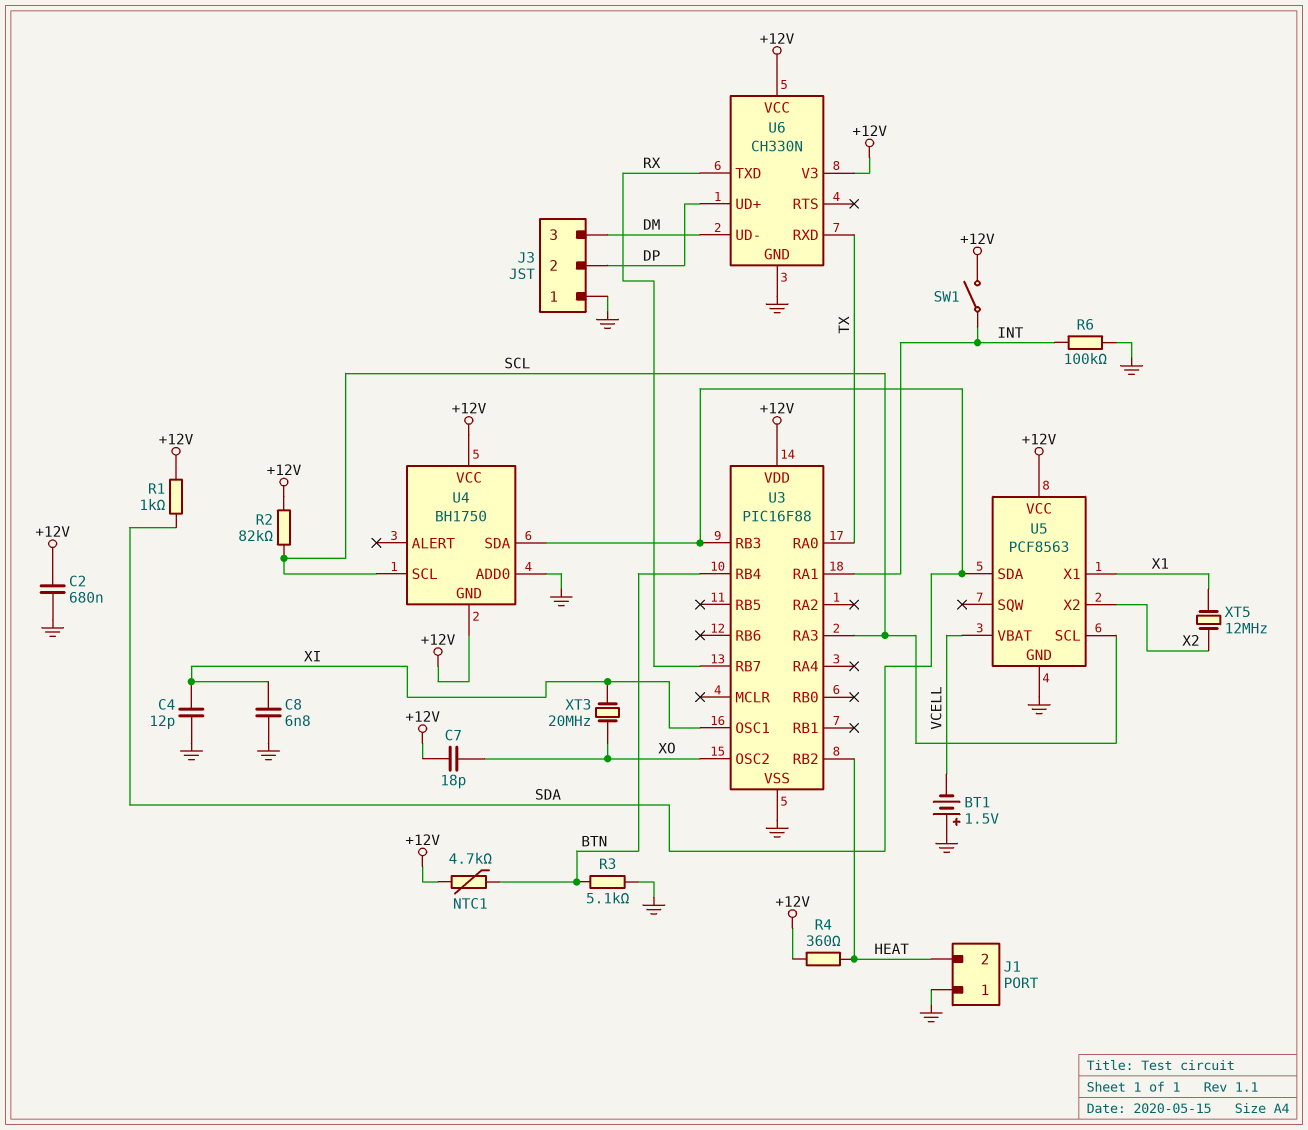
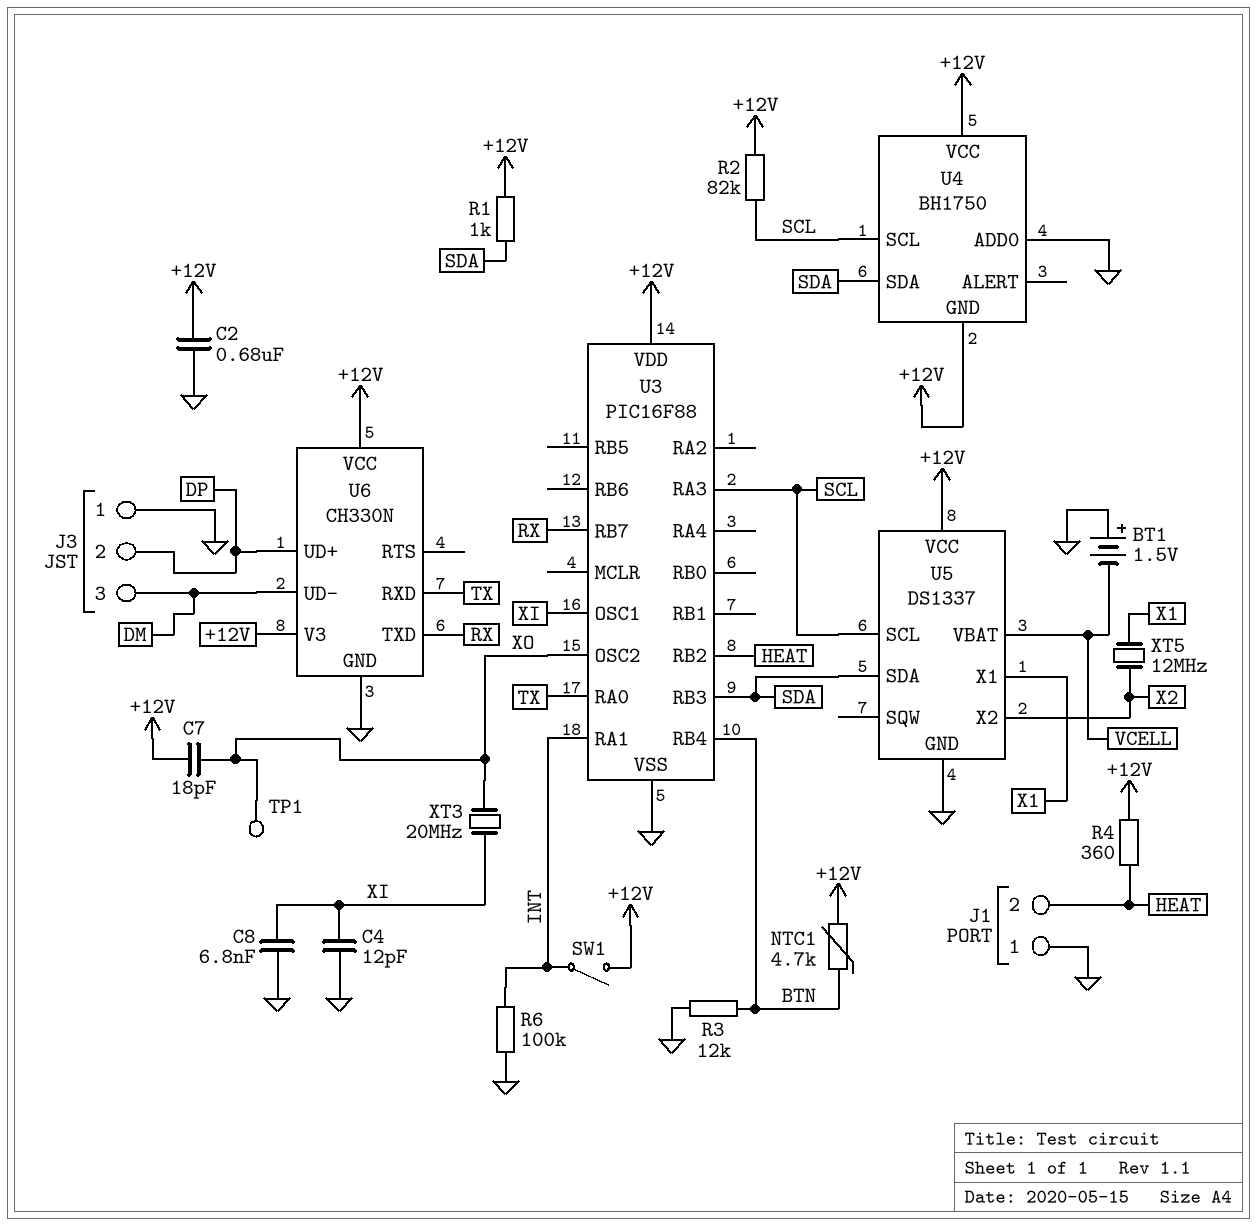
R3: 5.1k (BTN, GND) -> 12k (BTN, GND)
TP1: none -> test point (XO)
U5: PCF8563 -> DS1337

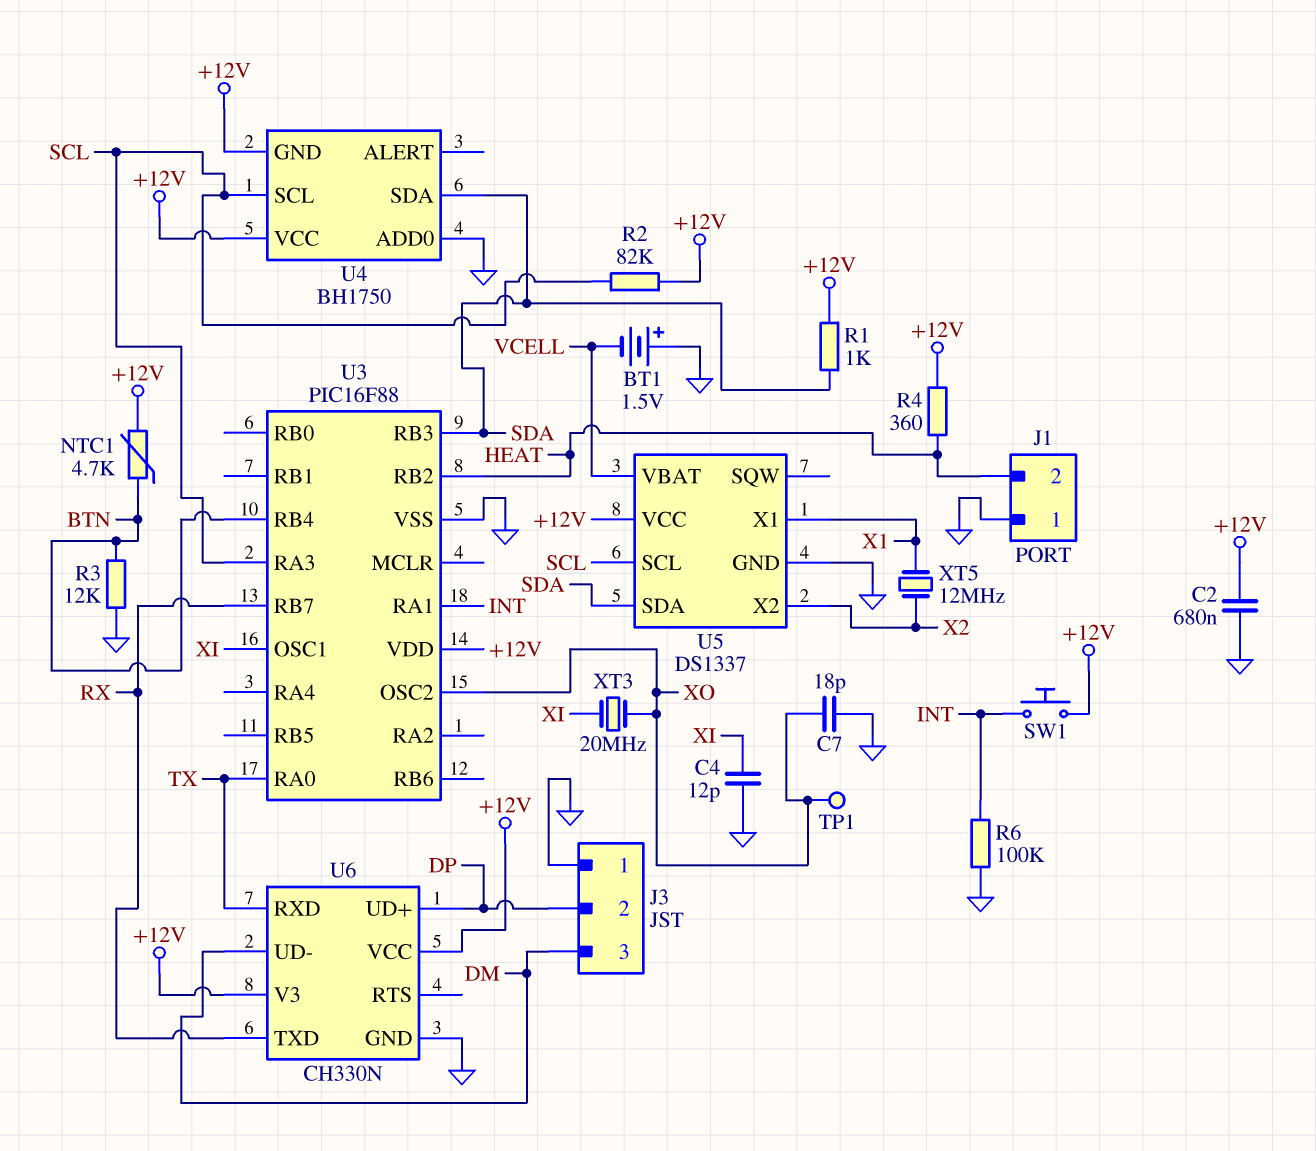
C7: 18pF (+12V, XO) -> 18pF (GND, XO)
C8: 6.8nF (GND, XI) -> none
SW1: switch (+12V, INT) -> button (+12V, INT)

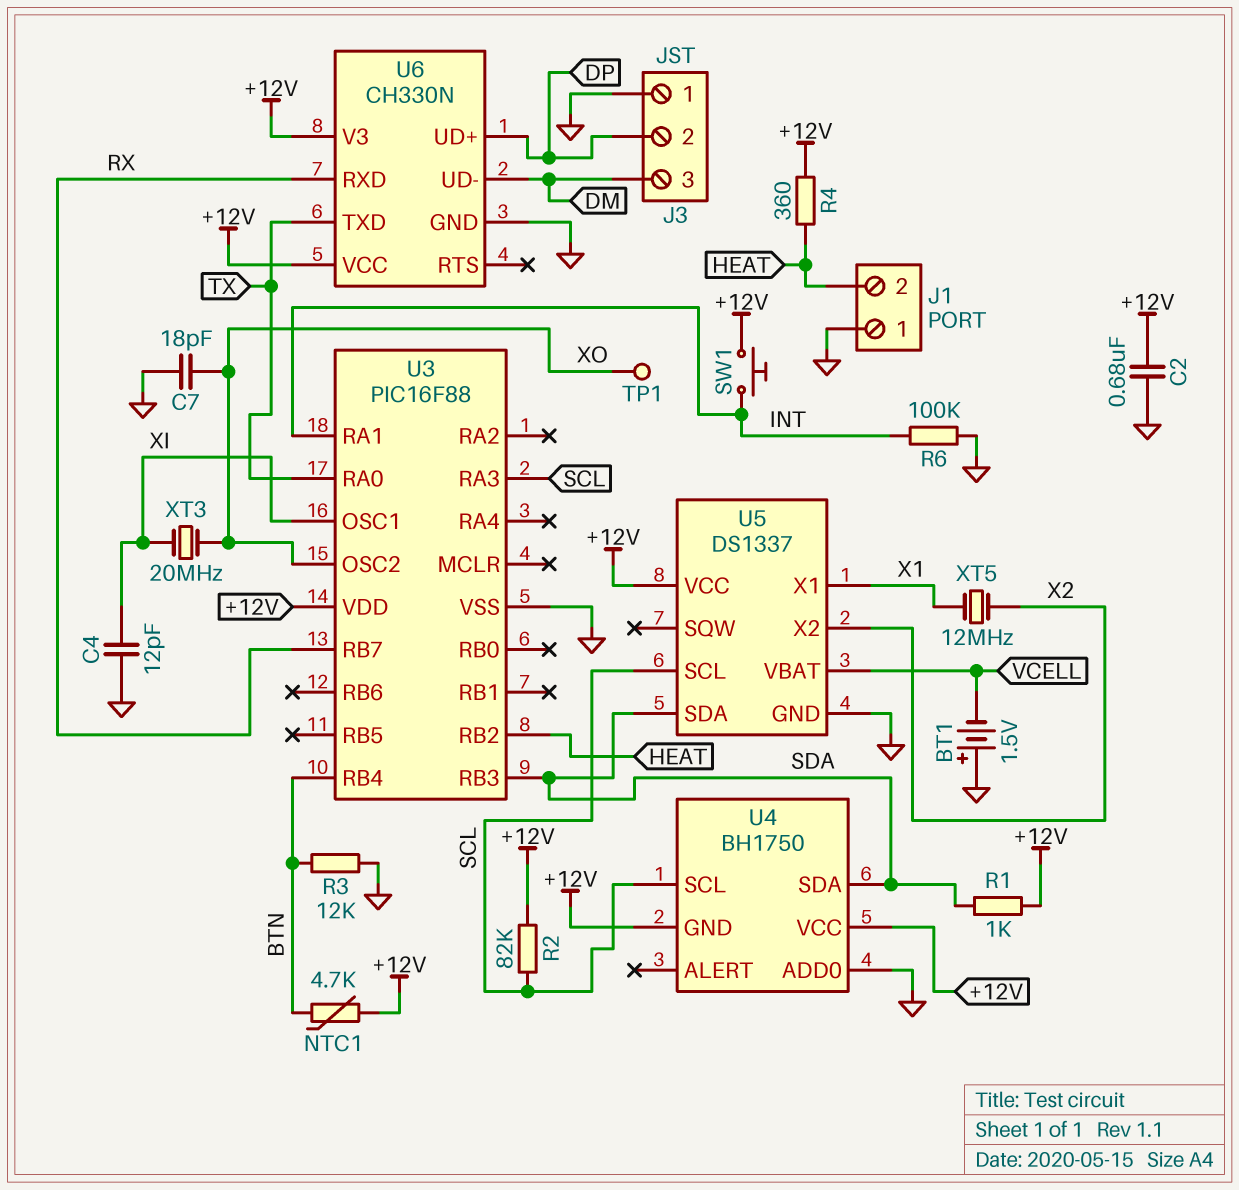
U6 pin RXD: TX -> RX
U6 pin TXD: RX -> TX

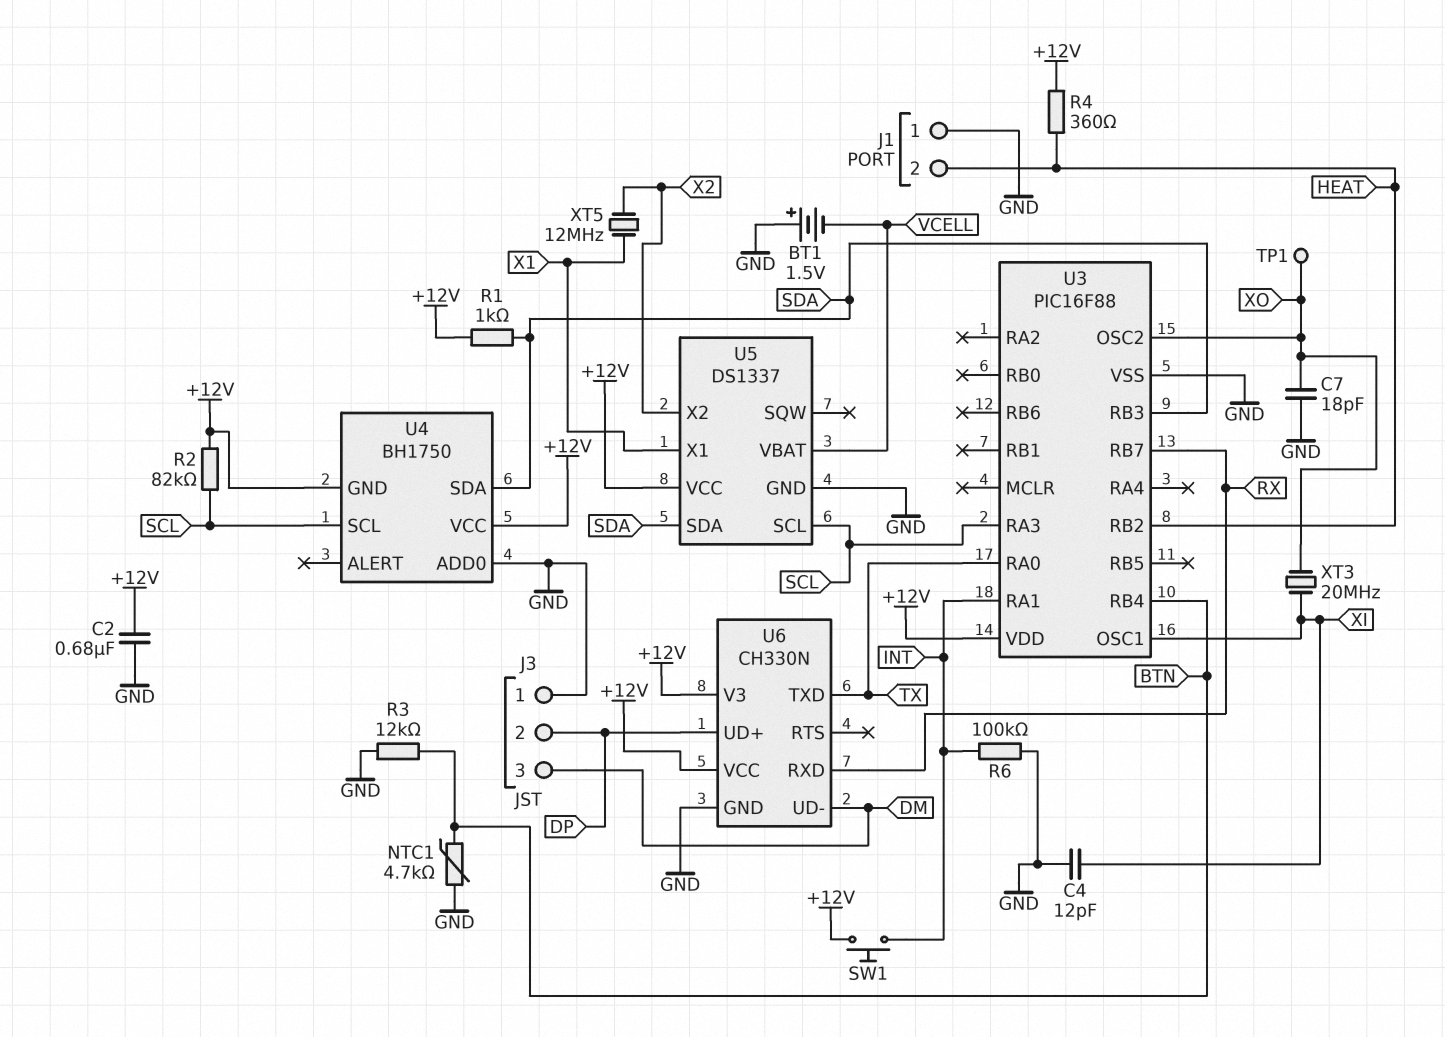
NTC1: 4.7k (+12V, BTN) -> 4.7k (BTN, GND)

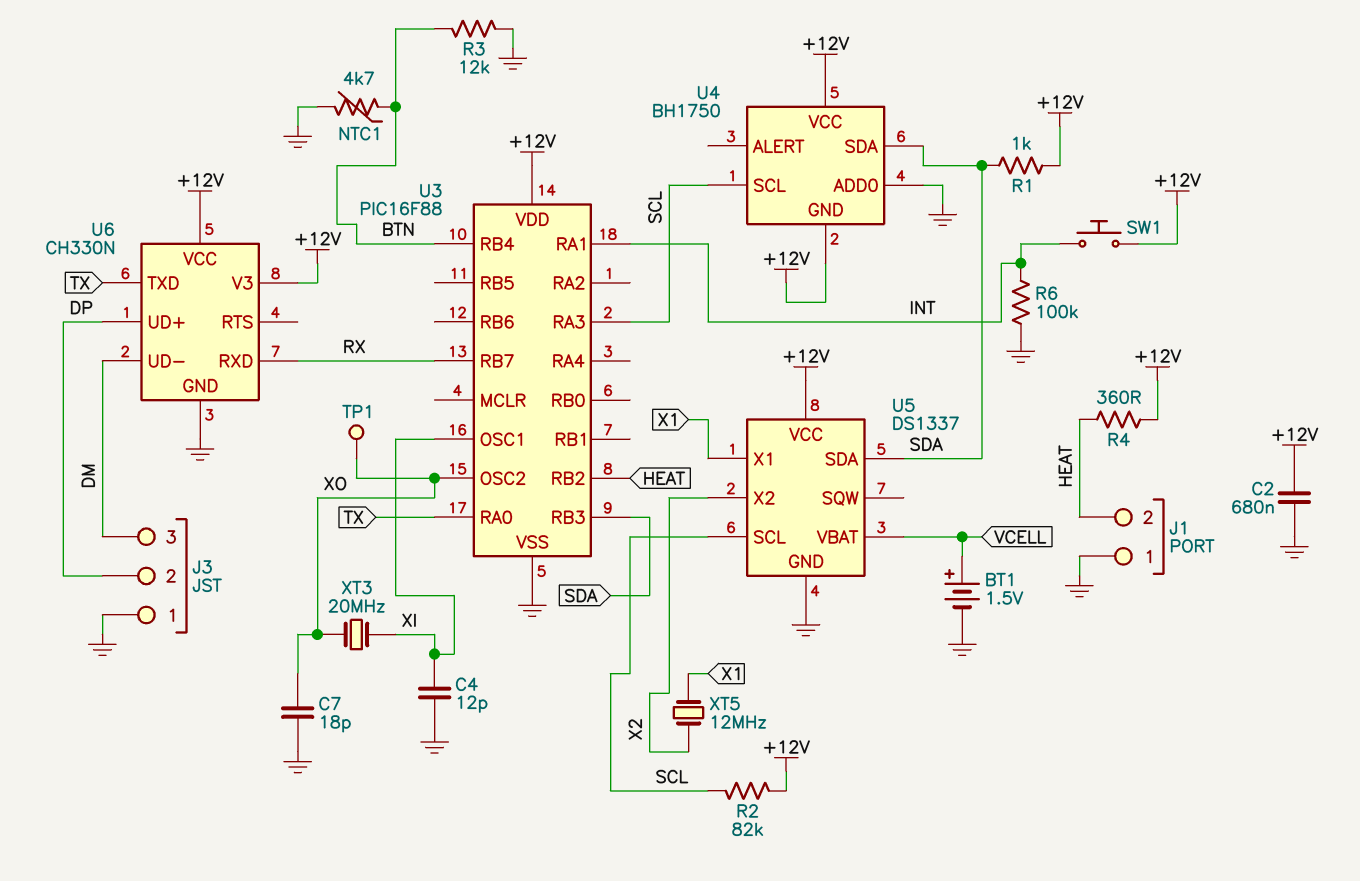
BT1: 1.5V (plus GND, minus VCELL) -> 1.5V (plus VCELL, minus GND)

